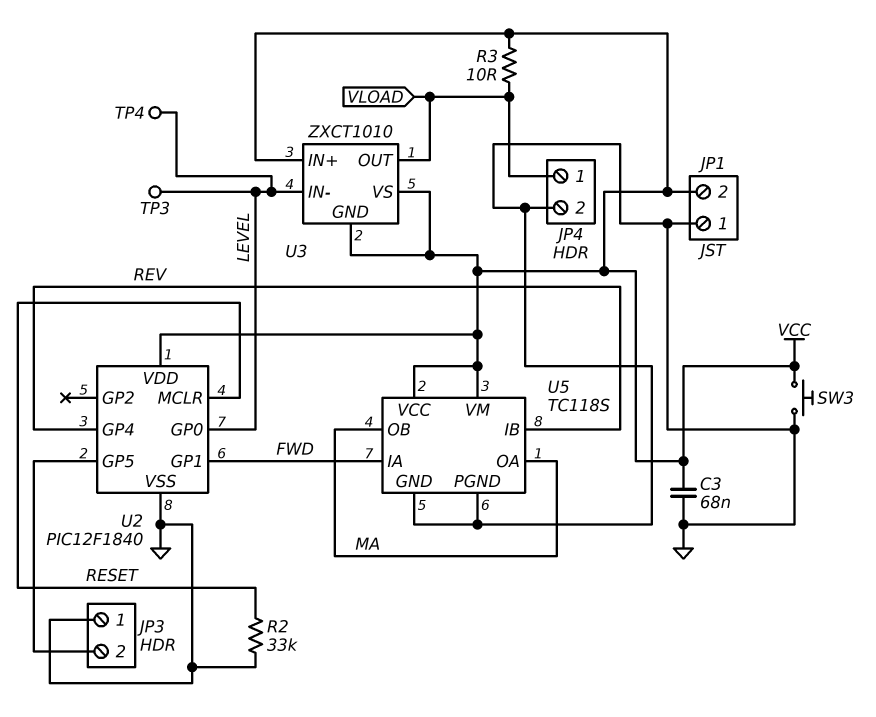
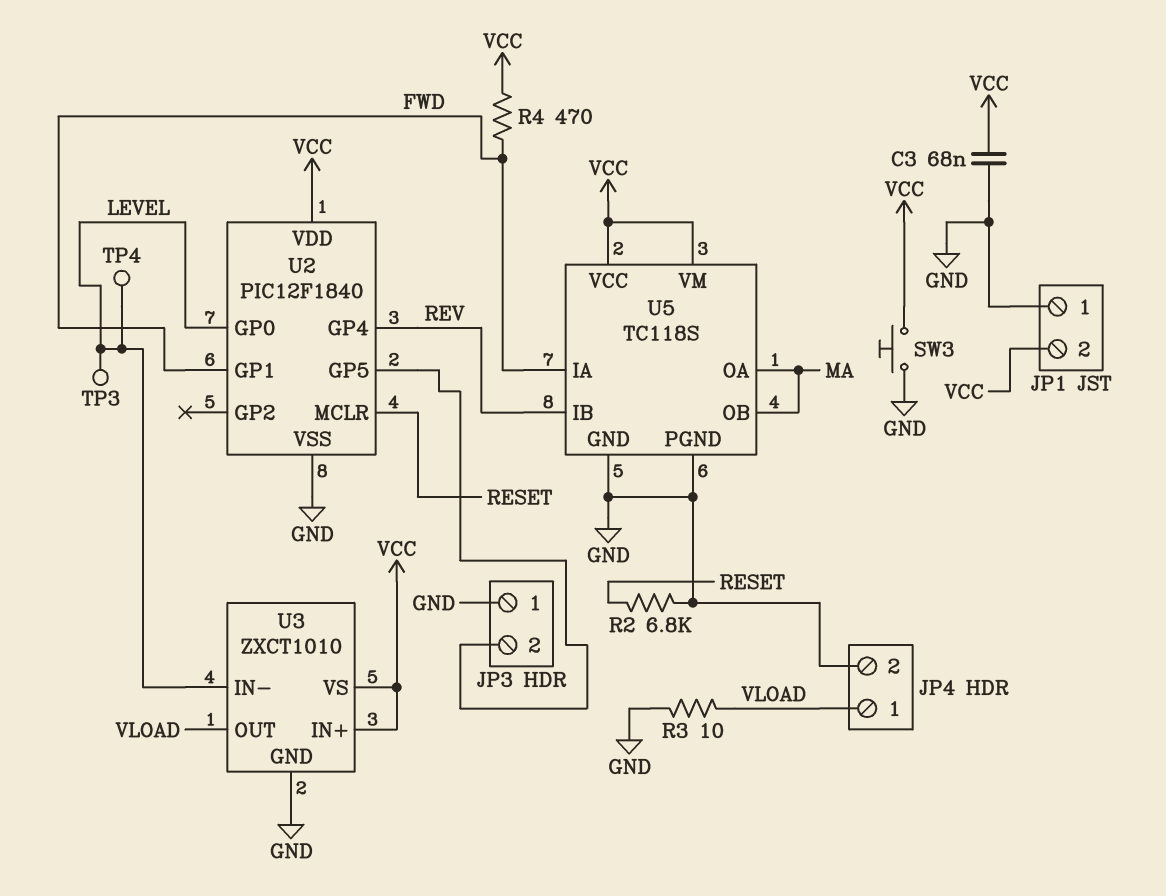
R2: 33k (GND, RESET) -> 6.8k (GND, RESET)
R3: 10 (VCC, VLOAD) -> 10 (GND, VLOAD)
R4: none -> 470 (FWD, VCC)
U3 pin GND: VCC -> GND

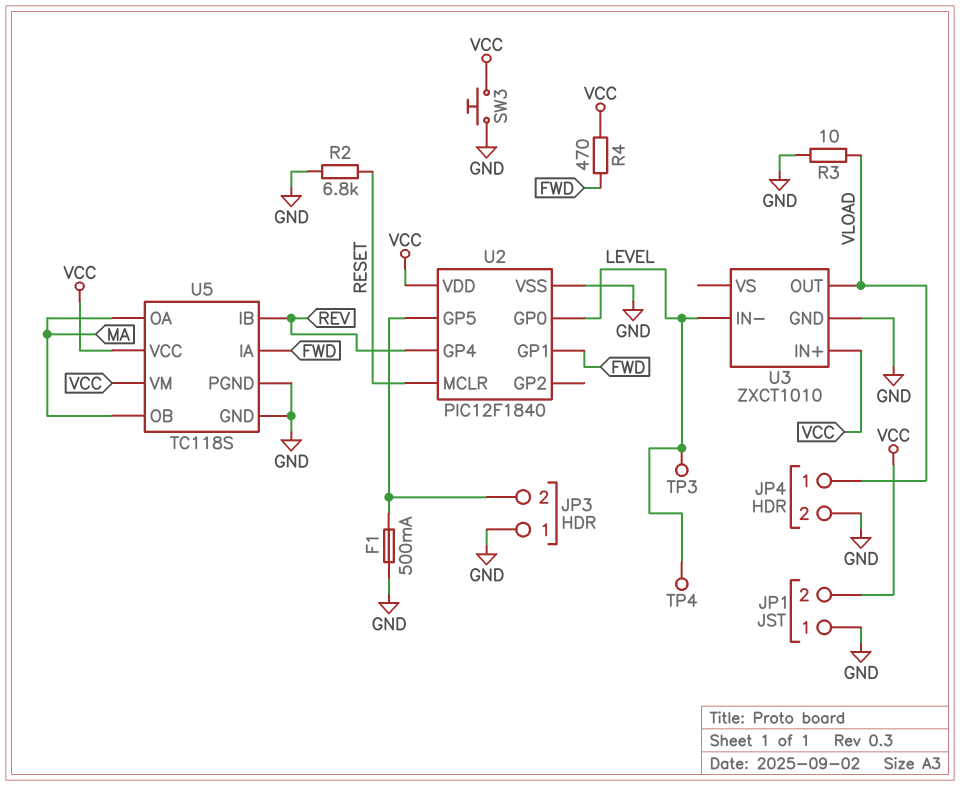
C3: 68nF (GND, VCC) -> none
F1: none -> 500mA (GND, JP3/2)
U3 pin VS: VCC -> none

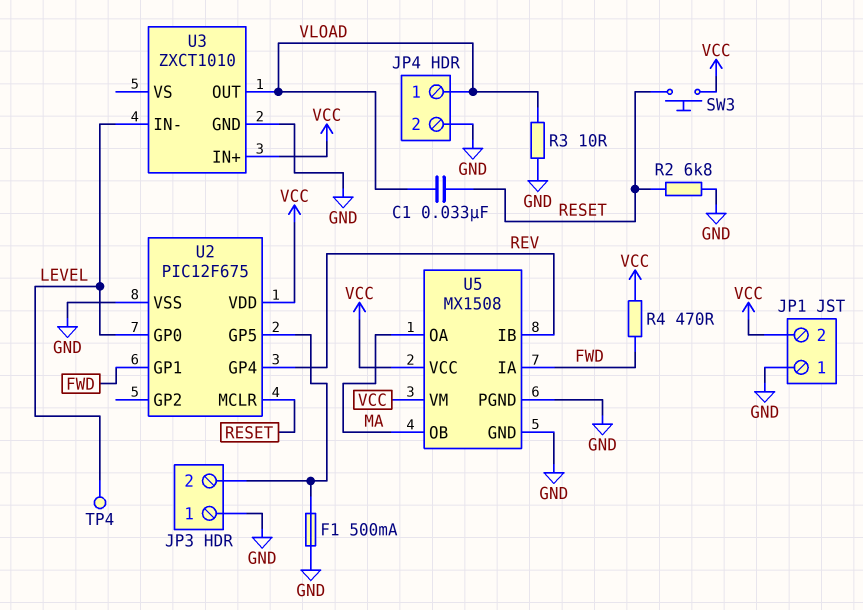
C1: none -> 33nF (RESET, VLOAD)
SW3: button (GND, VCC) -> button (RESET, VCC)
TP3: test point (LEVEL) -> none
U2: PIC12F1840 -> PIC12F675
U5: TC118S -> MX1508

